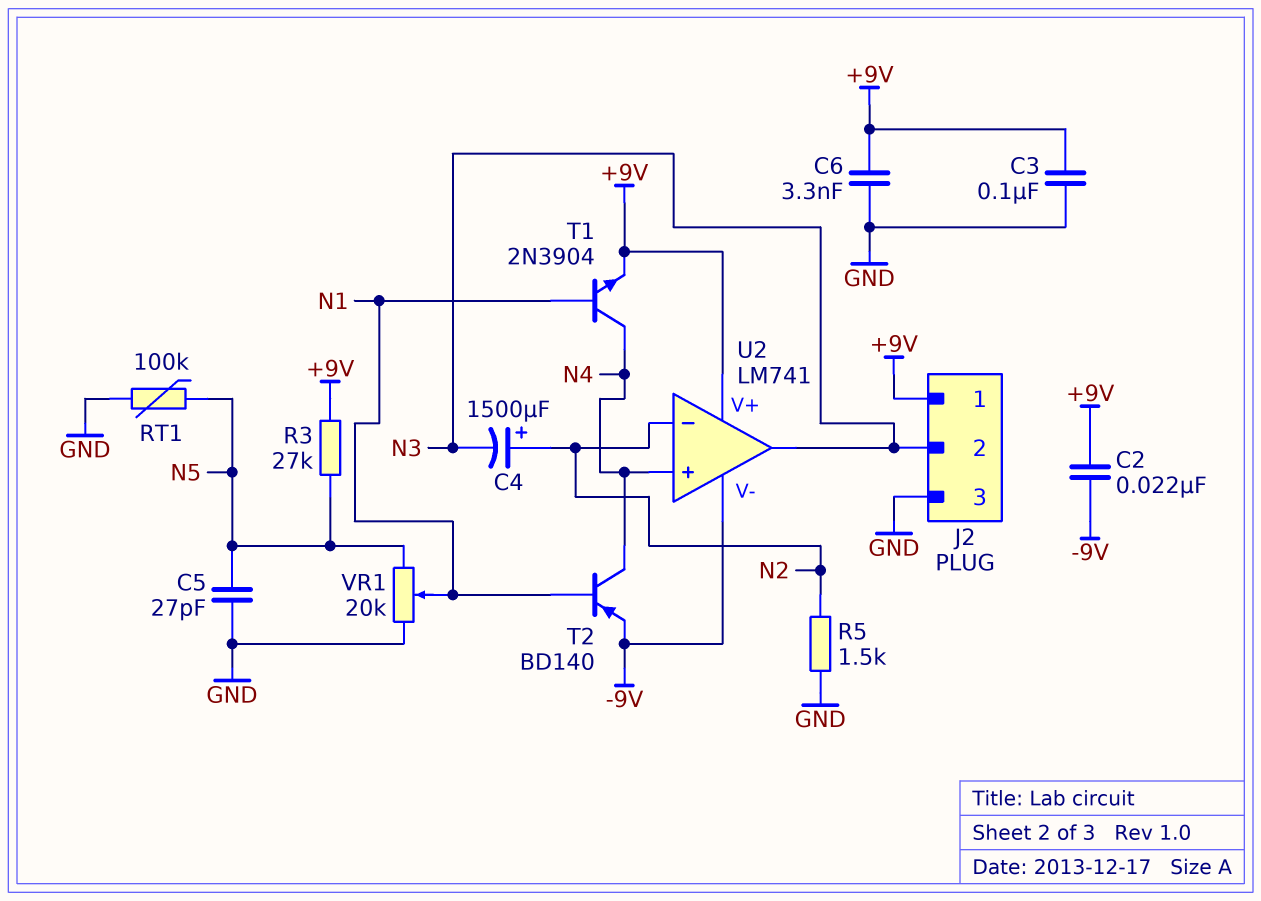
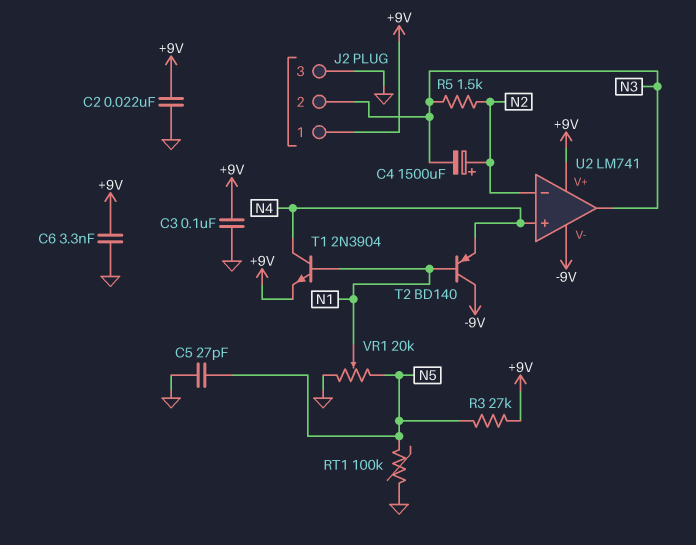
C2: 22nF (+9V, -9V) -> 22nF (+9V, GND)
R5: 1.5k (GND, N2) -> 1.5k (N2, N3)
T2: PNP BD140 (B N1, C N4, E -9V) -> PNP BD140 (B N1, C -9V, E N4)

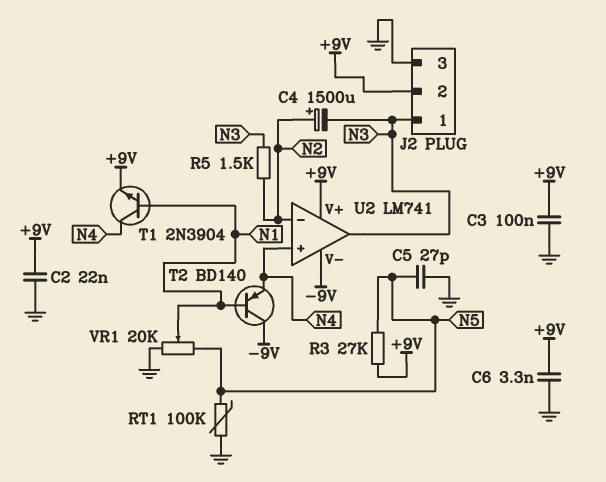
J2 pin 1: +9V -> N3
J2 pin 2: N3 -> +9V

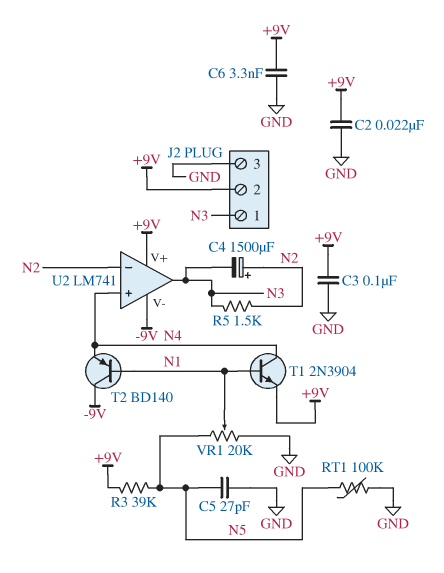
R3: 27k (+9V, N5) -> 39k (+9V, N5)

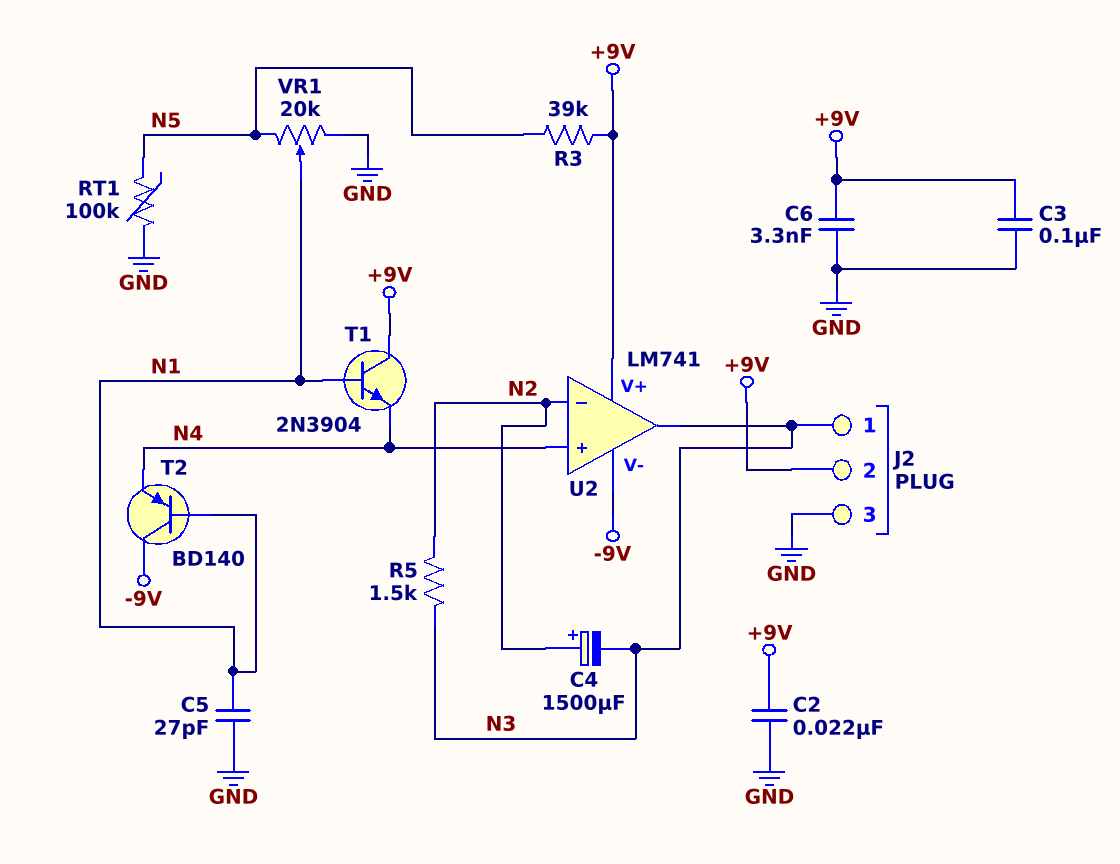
C5: 27pF (GND, N5) -> 27pF (GND, N1)
T1: NPN 2N3904 (B N1, C N4, E +9V) -> NPN 2N3904 (B N1, C +9V, E N4)

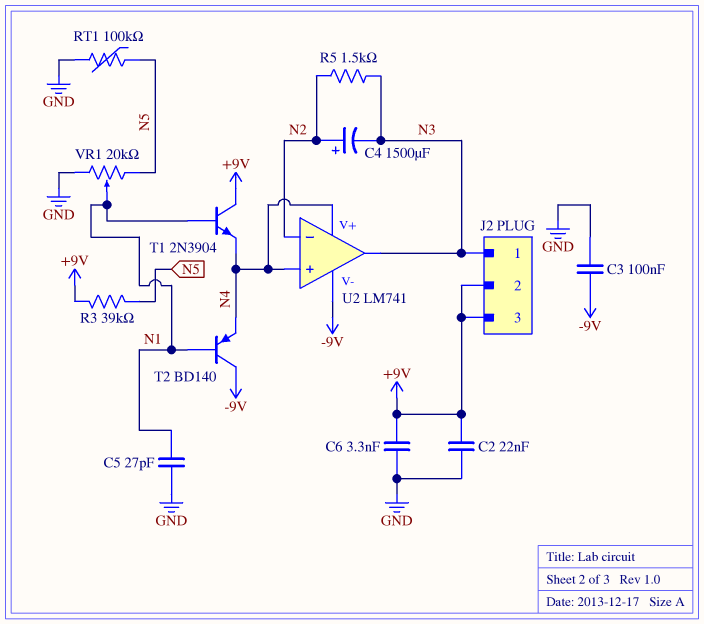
C3: 100nF (+9V, GND) -> 100nF (-9V, GND)
J2 pin 3: GND -> +9V
U2 pin V+: +9V -> N4

